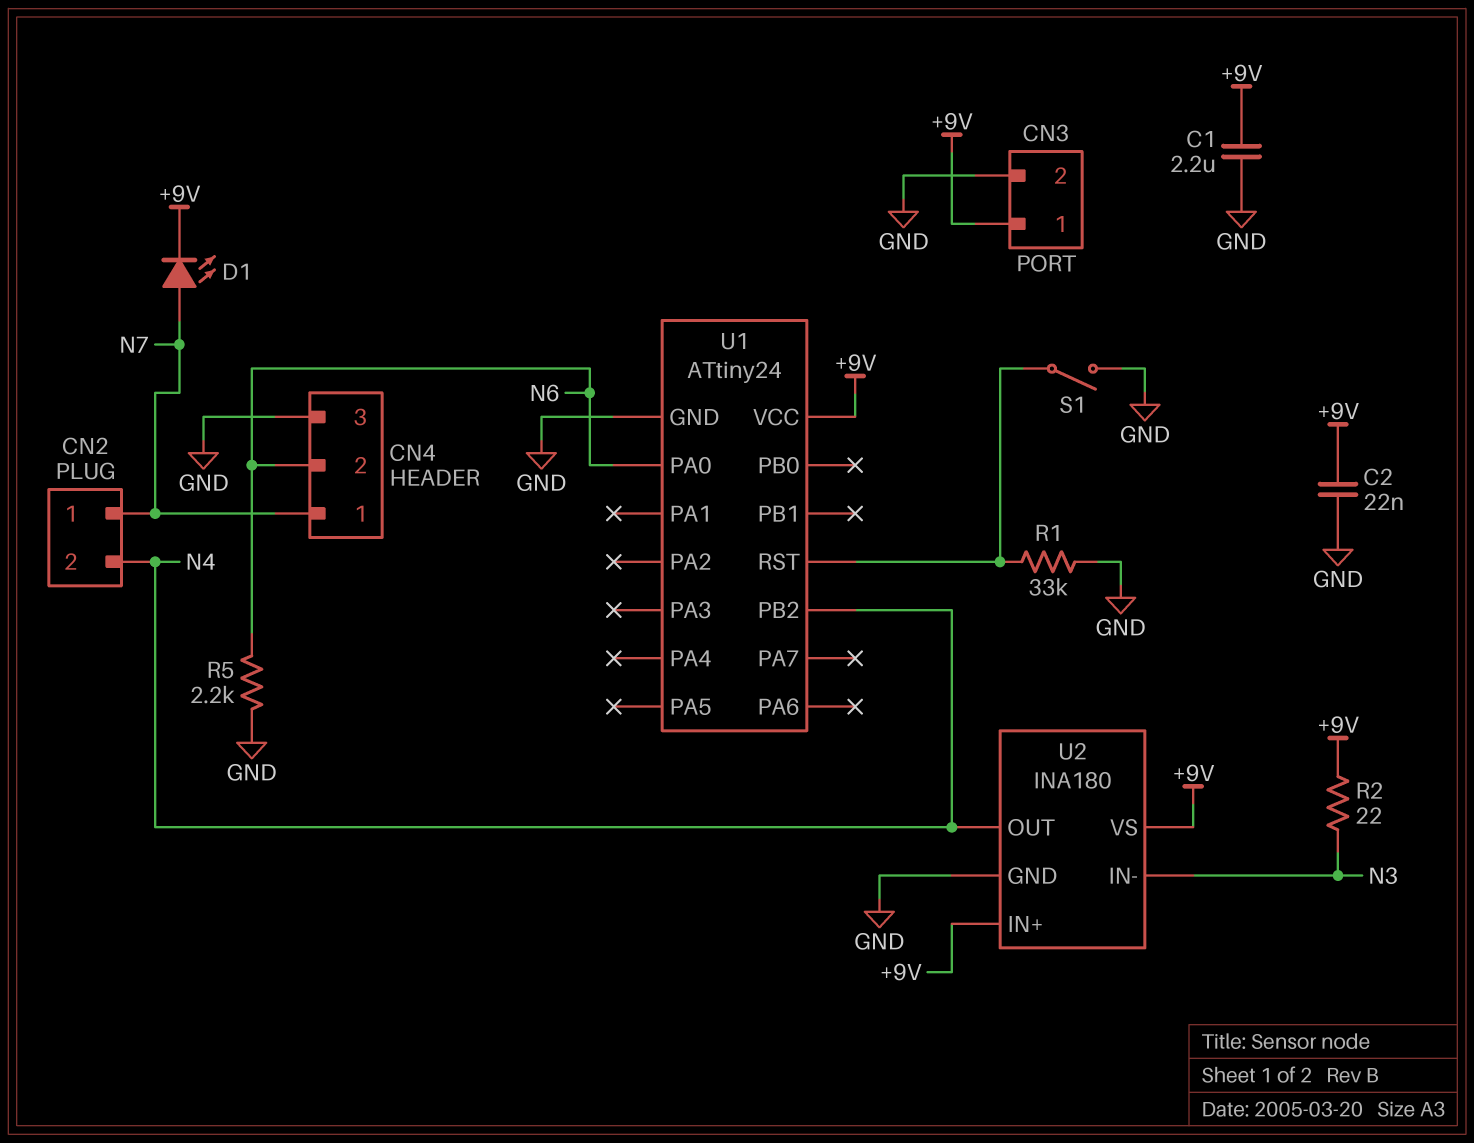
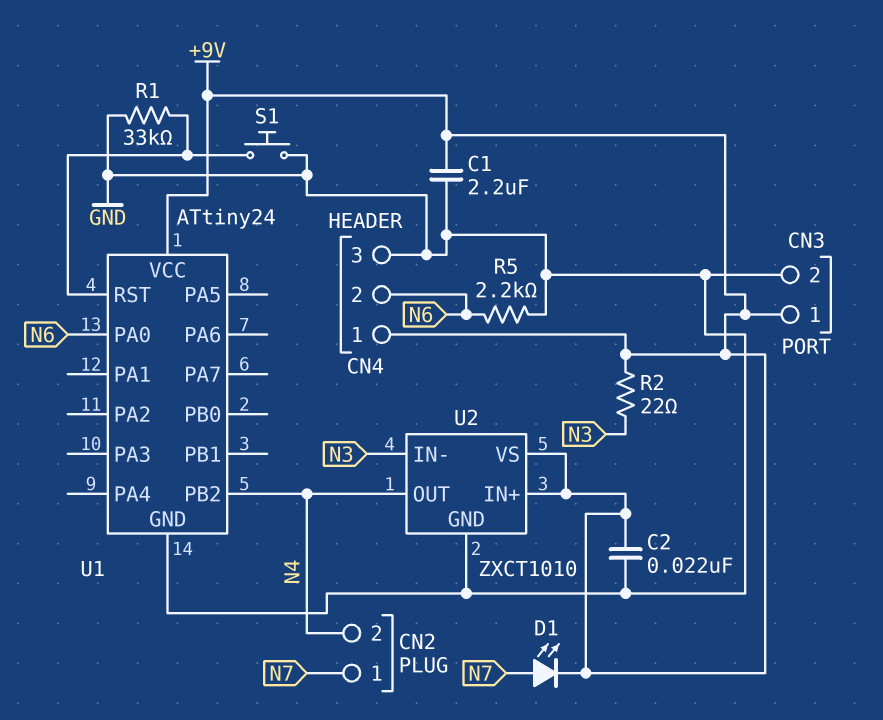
CN4 pin 1: N7 -> +9V
S1: switch (GND, U1/RST) -> button (GND, U1/RST)
U2: INA180 -> ZXCT1010

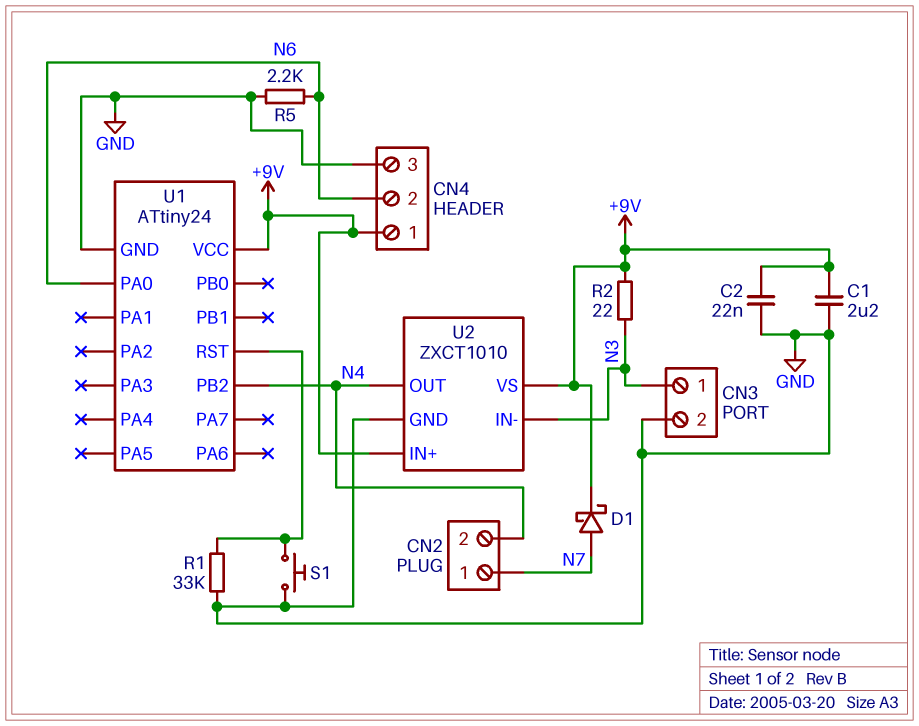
CN3 pin 1: +9V -> N3
D1: LED (A N7, K +9V) -> schottky (A N7, K +9V)

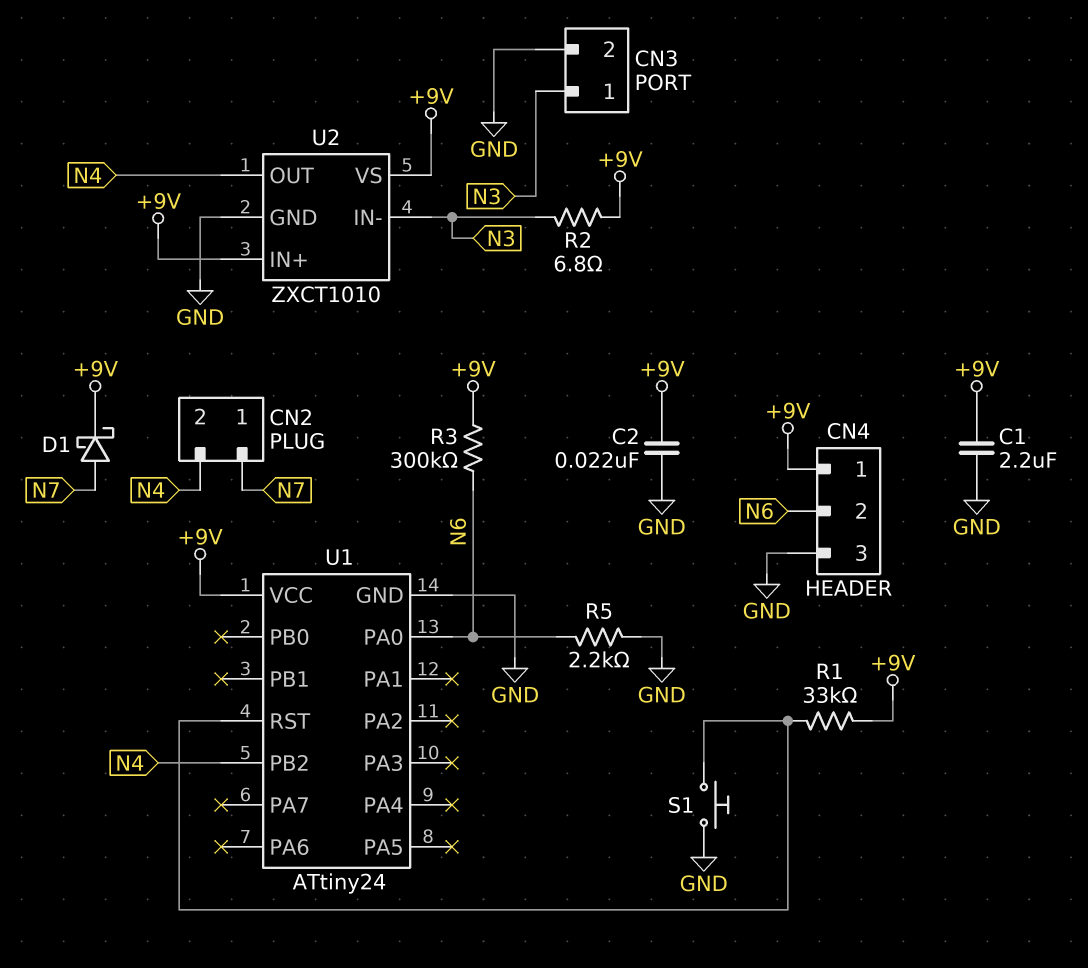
R1: 33k (GND, U1/RST) -> 33k (+9V, U1/RST)
R2: 22 (+9V, N3) -> 6.8 (+9V, N3)
R3: none -> 300k (+9V, N6)

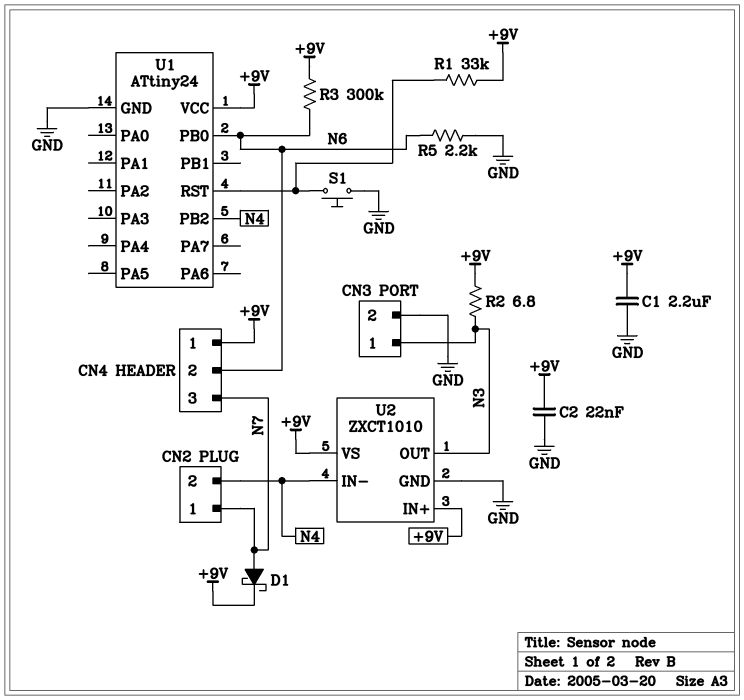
CN4 pin 3: GND -> N7
U1 pin PA0: N6 -> none
U1 pin PB0: none -> N6
U2 pin IN-: N3 -> N4
U2 pin OUT: N4 -> N3

